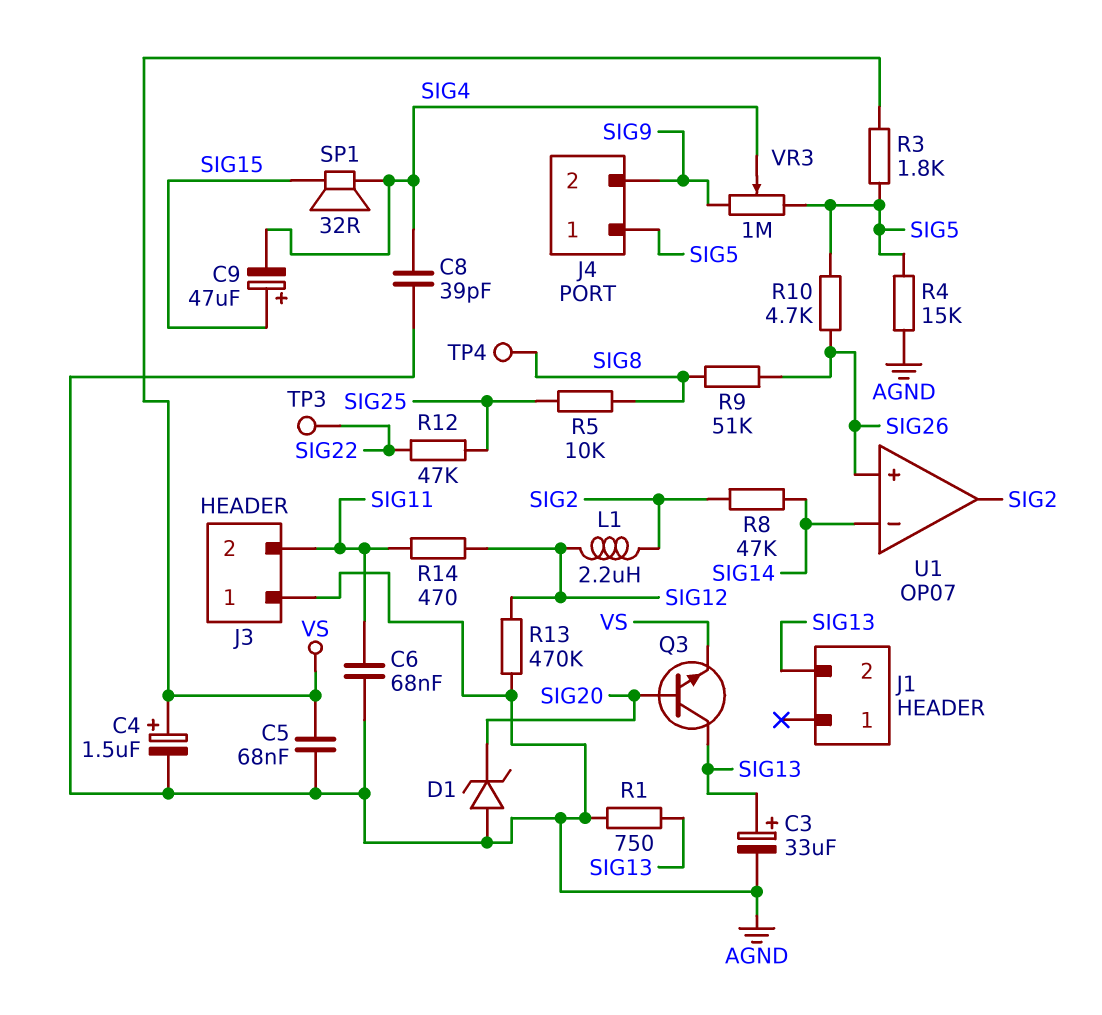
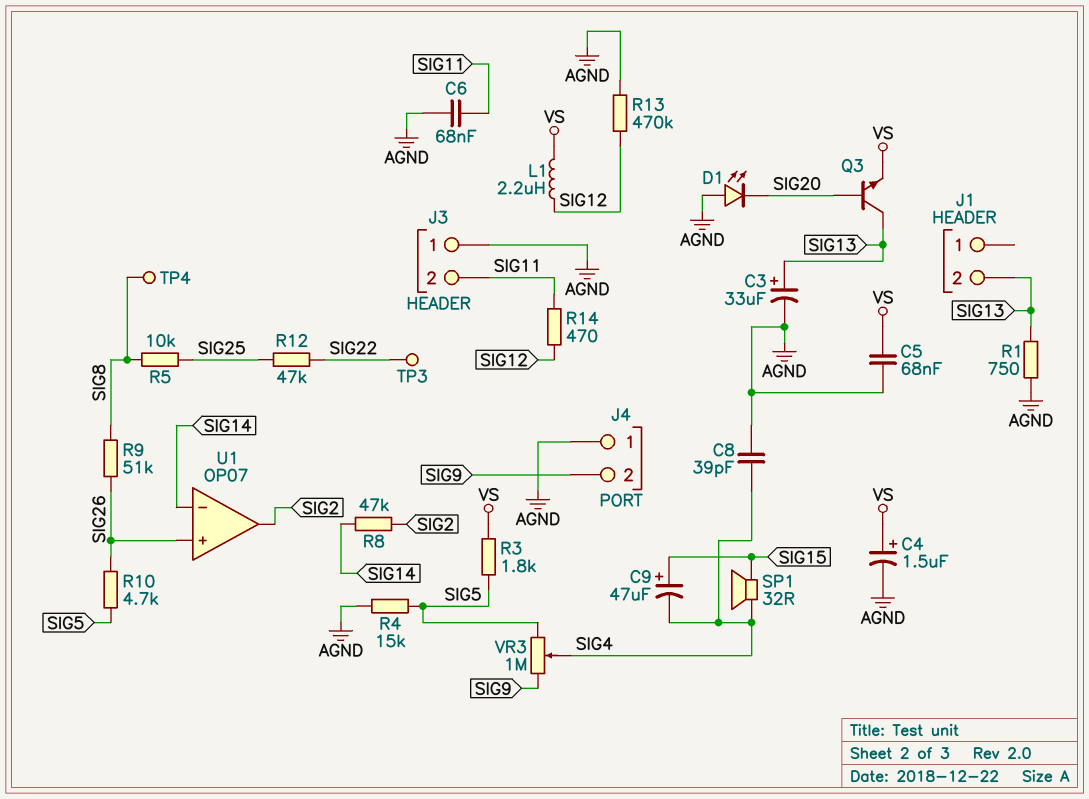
D1: zener (A AGND, K SIG20) -> LED (A AGND, K SIG20)
J4 pin 1: SIG5 -> AGND
L1: 2.2uH (SIG2, SIG12) -> 2.2uH (SIG12, VS)

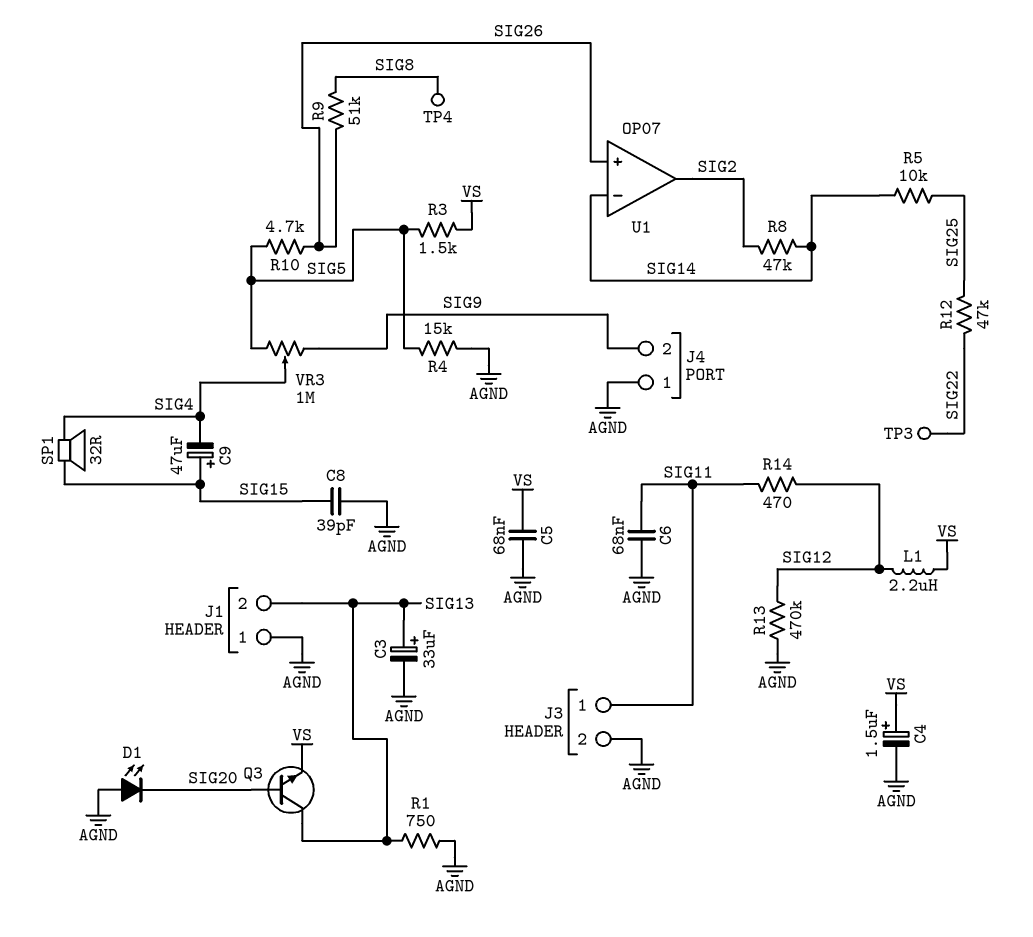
C8: 39pF (AGND, SIG4) -> 39pF (AGND, SIG15)
J1 pin 1: none -> AGND
J3 pin 1: AGND -> SIG11
J3 pin 2: SIG11 -> AGND
R3: 1.8k (SIG5, VS) -> 1.5k (SIG5, VS)
R5: 10k (SIG8, SIG25) -> 10k (SIG14, SIG25)

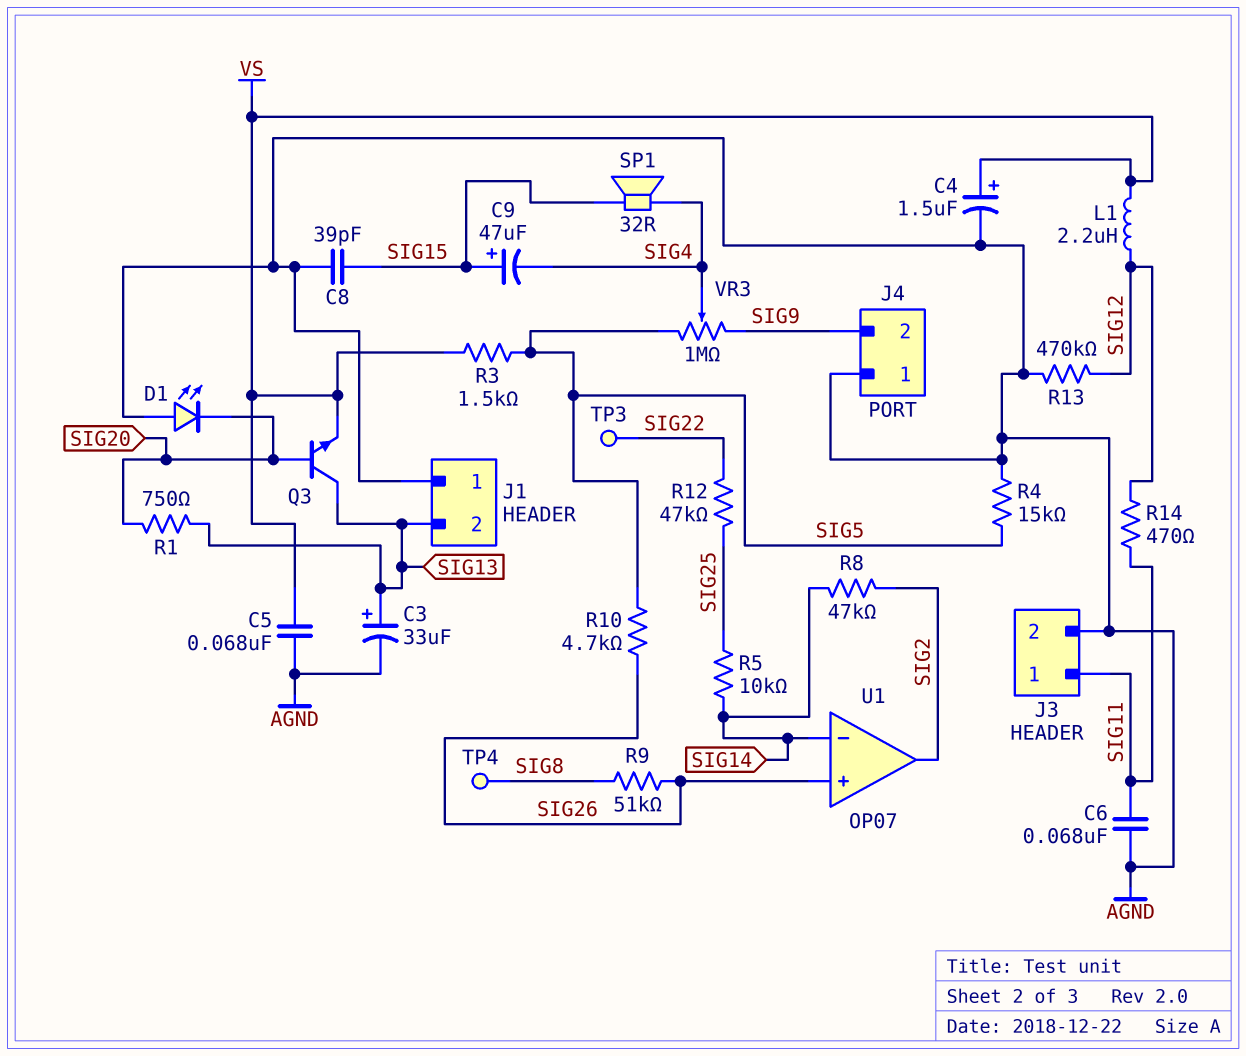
R1: 750 (AGND, SIG13) -> 750 (SIG13, SIG20)

